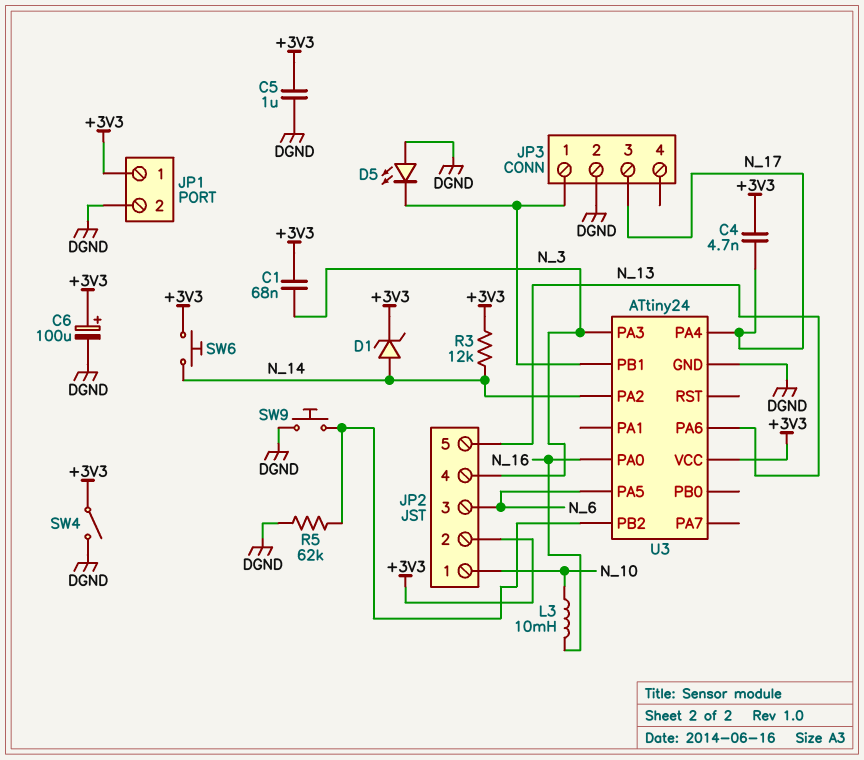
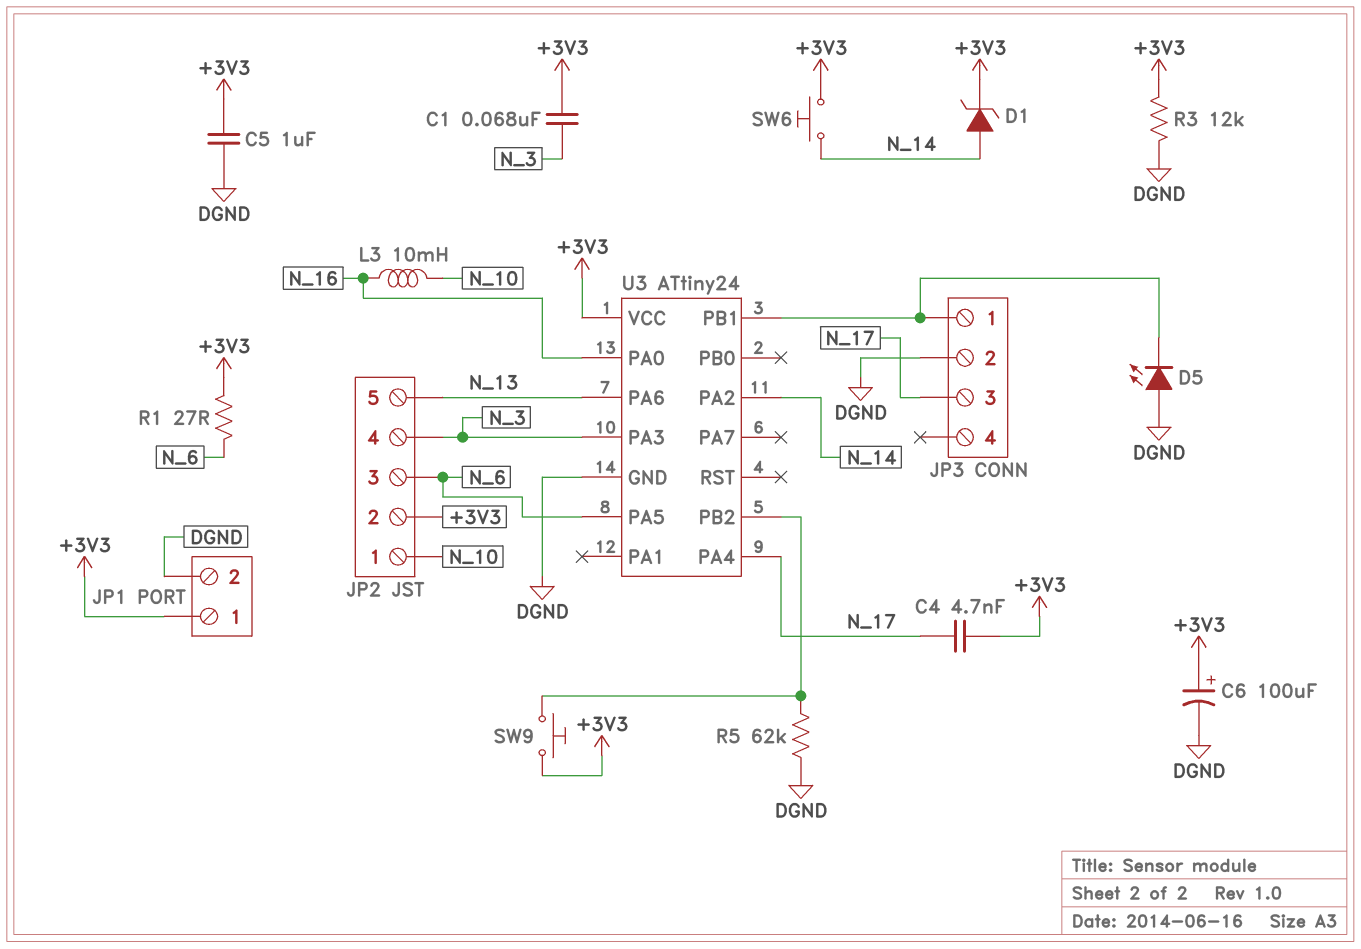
R1: none -> 27 (+3V3, N_6)
R3: 12k (+3V3, N_14) -> 12k (+3V3, DGND)
SW4: switch (+3V3, DGND) -> none
SW9: button (DGND, U3/PB2) -> button (+3V3, U3/PB2)

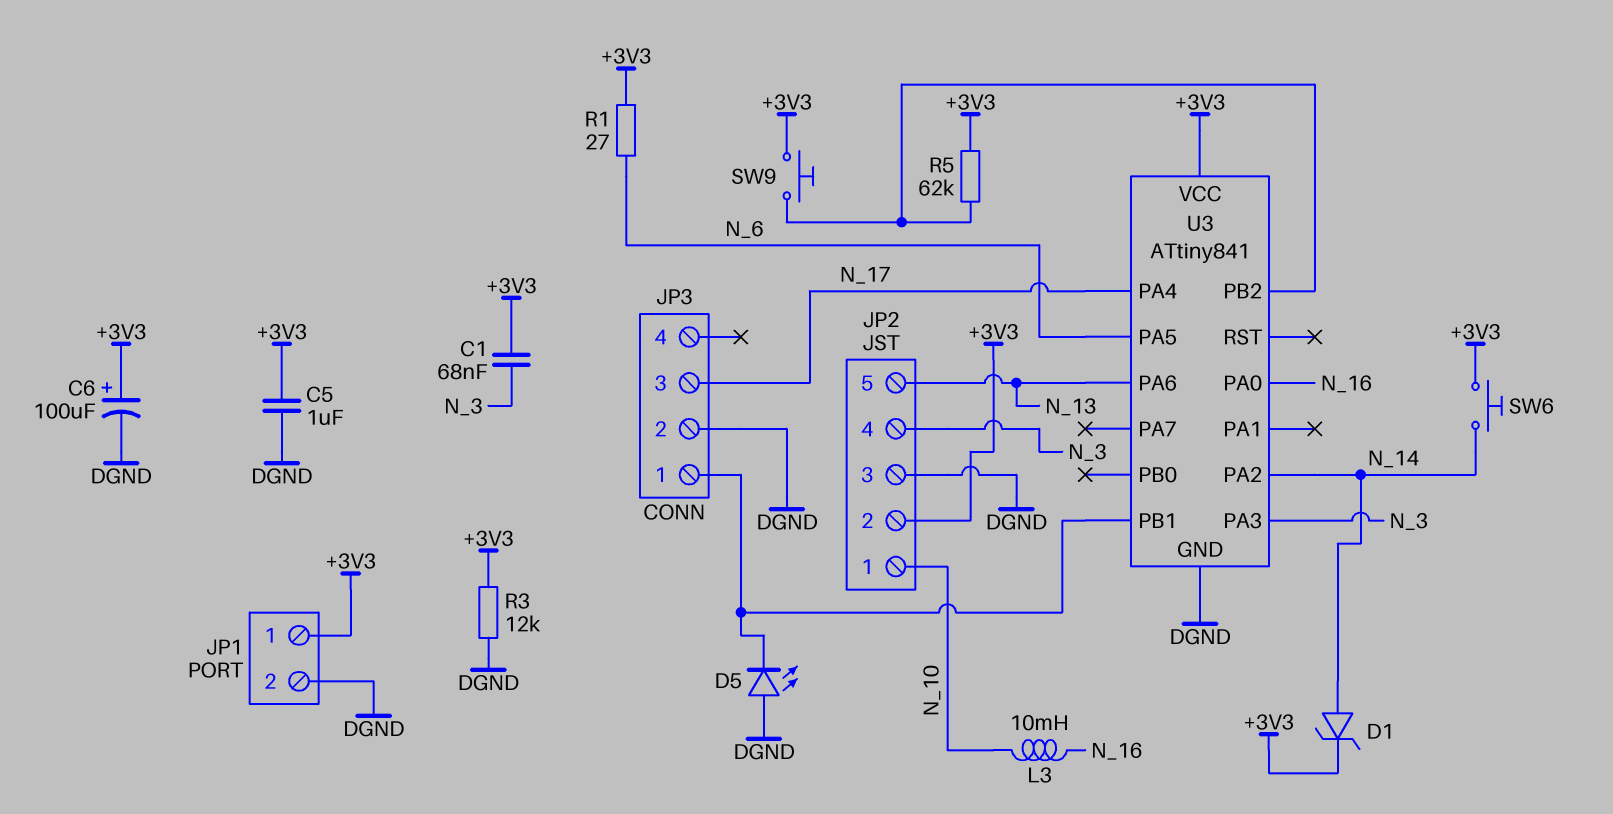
C4: 4.7nF (+3V3, N_17) -> none
JP2 pin 3: N_6 -> DGND
R5: 62k (DGND, U3/PB2) -> 62k (+3V3, U3/PB2)
U3: ATtiny24 -> ATtiny841

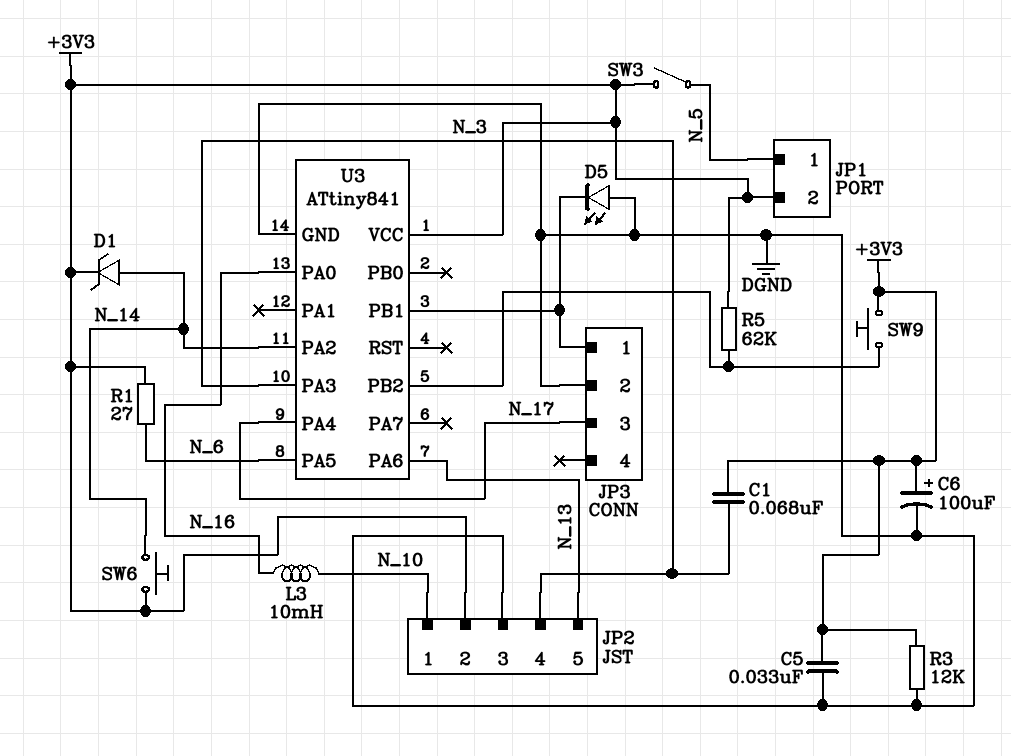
C5: 1uF (+3V3, DGND) -> 33nF (+3V3, DGND)
JP1 pin 1: +3V3 -> N_5
JP1 pin 2: DGND -> +3V3
SW3: none -> switch (+3V3, N_5)

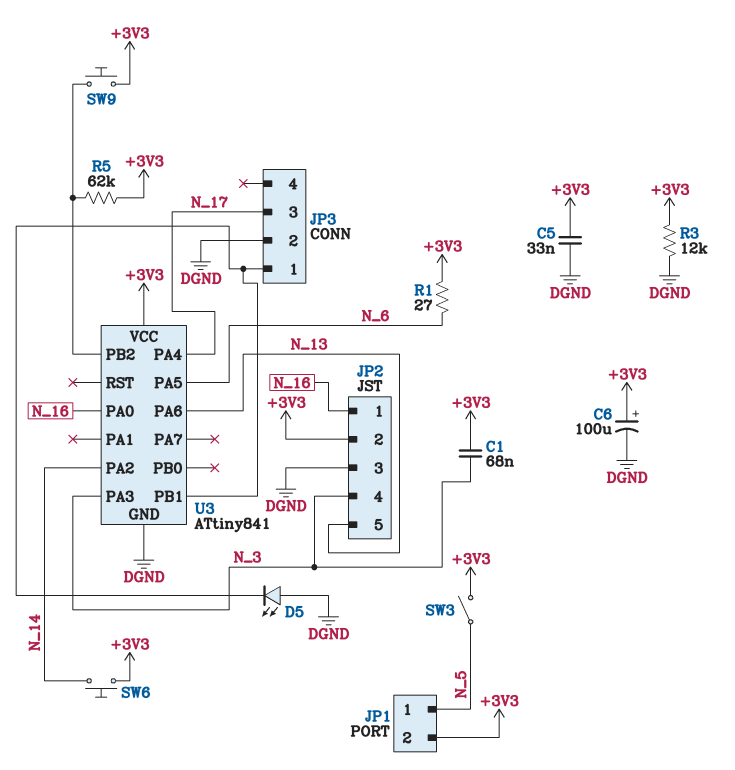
D1: zener (A N_14, K +3V3) -> none
JP2 pin 1: N_10 -> N_16
L3: 10mH (N_10, N_16) -> none

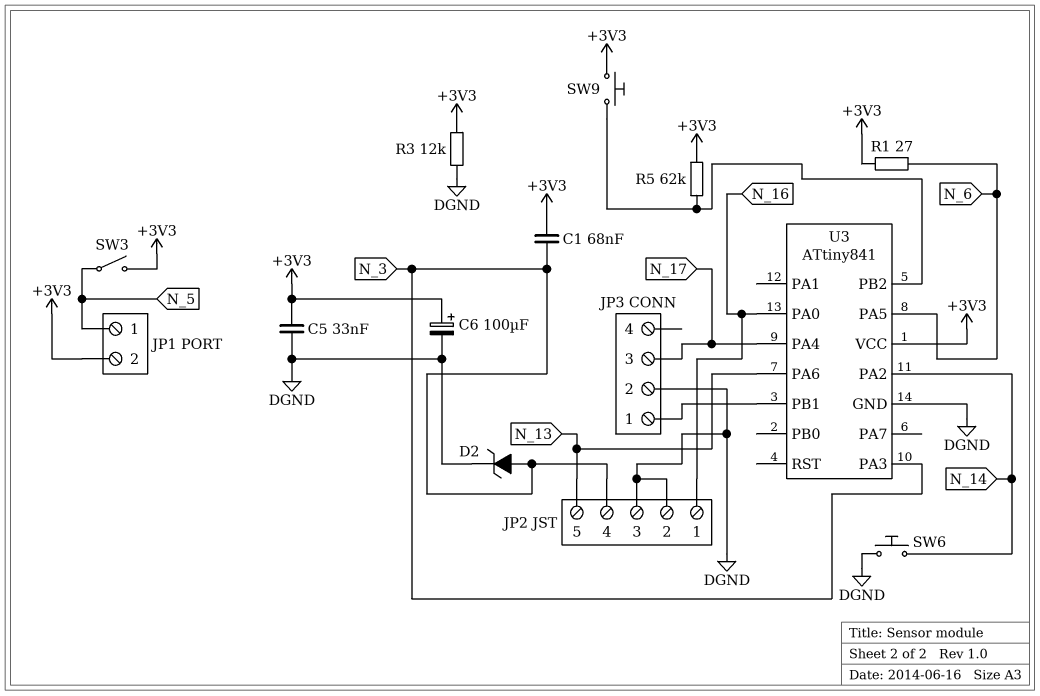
D2: none -> zener (A N_3, K DGND)
D5: LED (A DGND, K JP3/1) -> none
JP2 pin 2: +3V3 -> DGND
SW6: button (+3V3, N_14) -> button (DGND, N_14)

